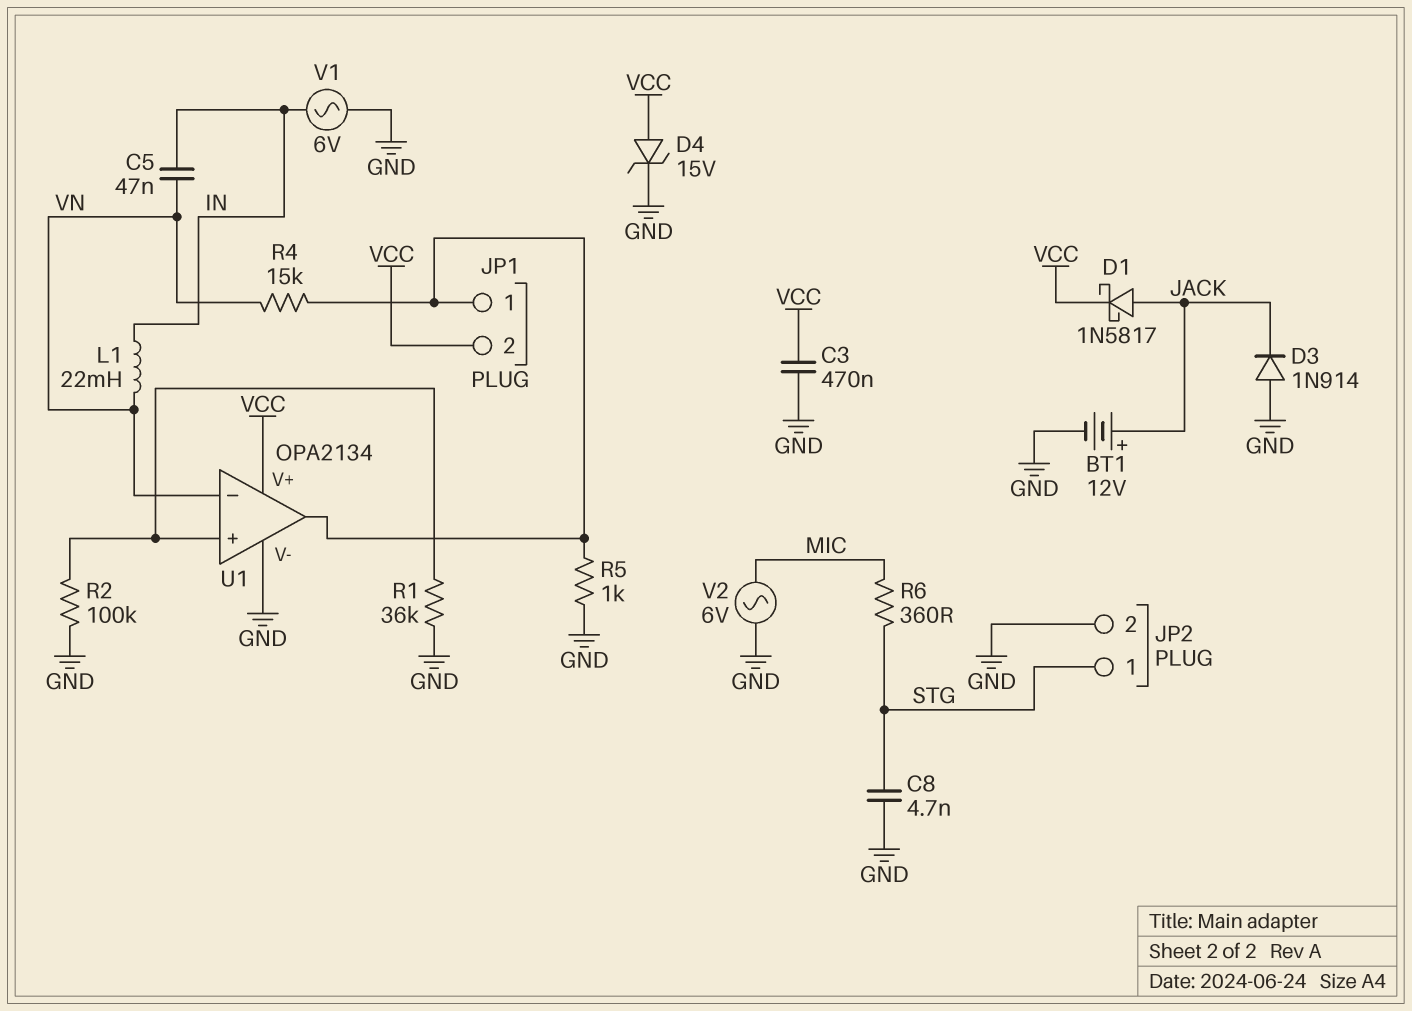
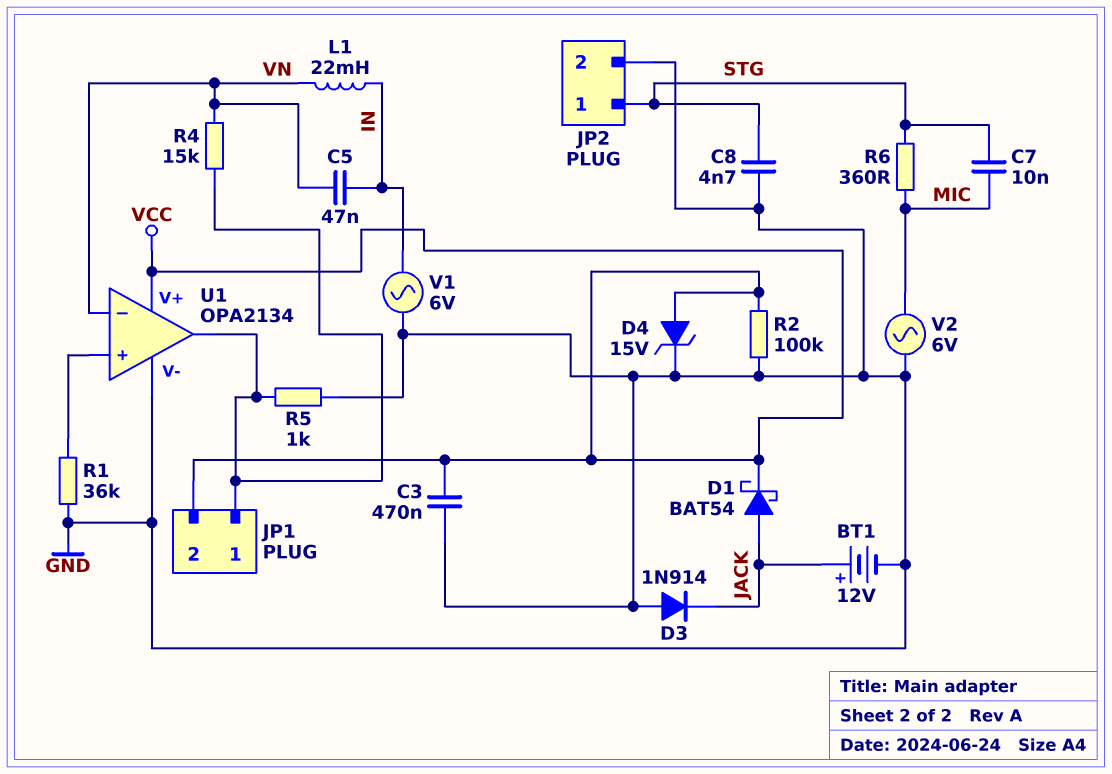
C7: none -> 10nF (MIC, STG)
D1: schottky 1N5817 (A JACK, K VCC) -> schottky BAT54 (A JACK, K VCC)
R2: 100k (GND, U1/in+) -> 100k (GND, VCC)

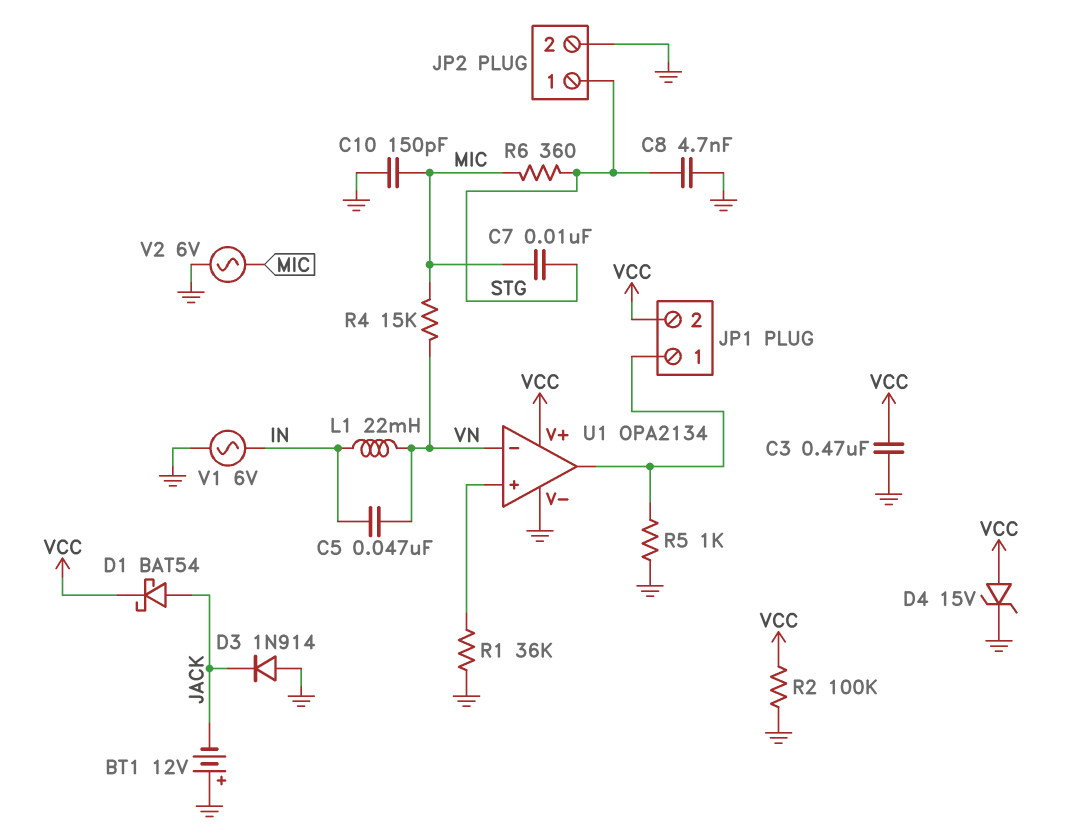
BT1: 12V (plus JACK, minus GND) -> 12V (plus GND, minus JACK)
C10: none -> 150pF (GND, MIC)
R4: 15k (JP1/1, VN) -> 15k (MIC, VN)

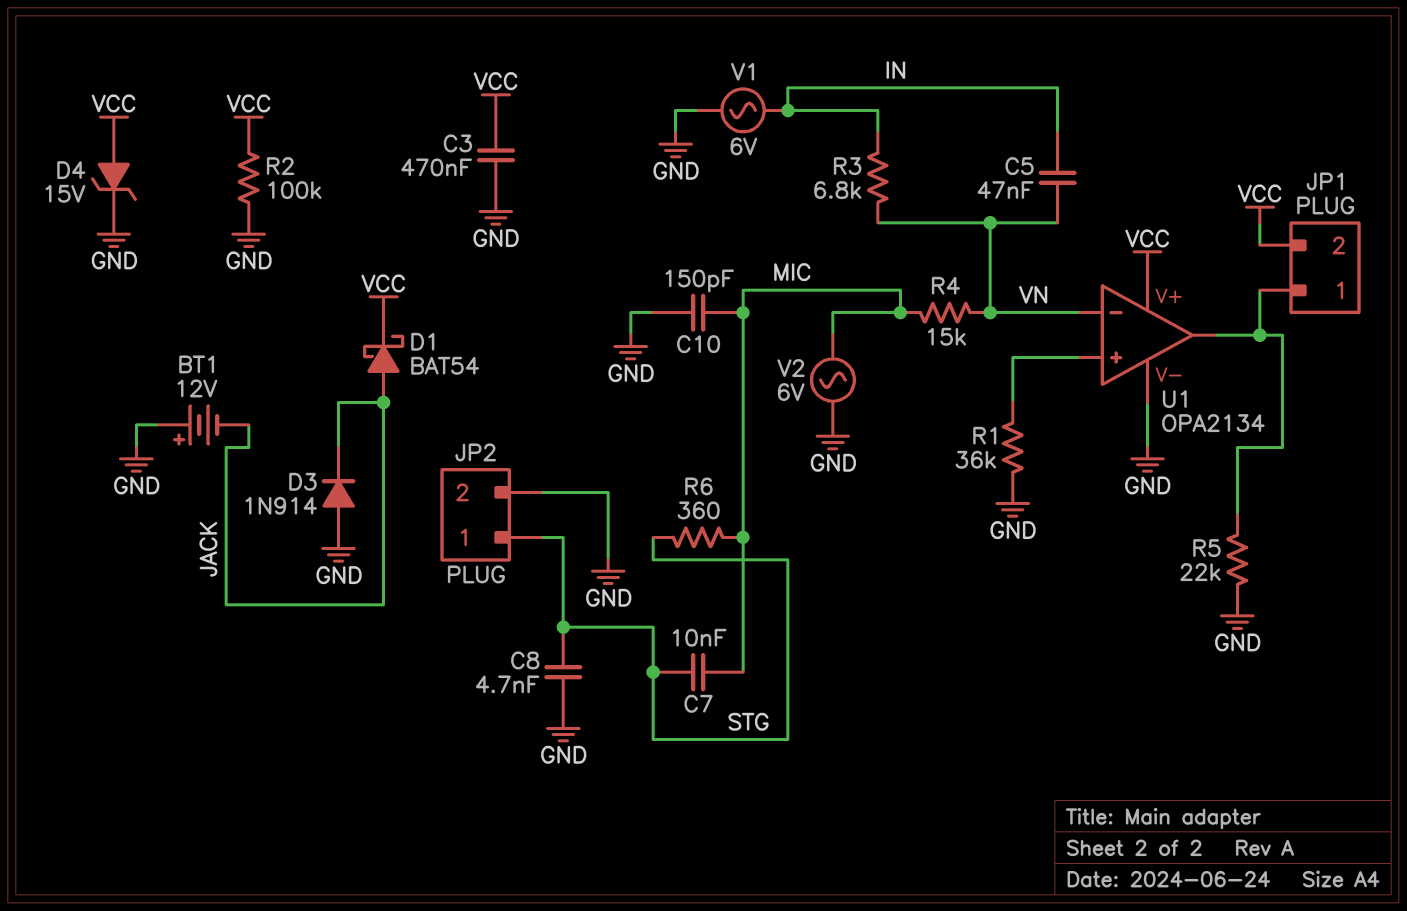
L1: 22mH (IN, VN) -> none
R3: none -> 6.8k (IN, VN)
R5: 1k (GND, JP1/1) -> 22k (GND, JP1/1)

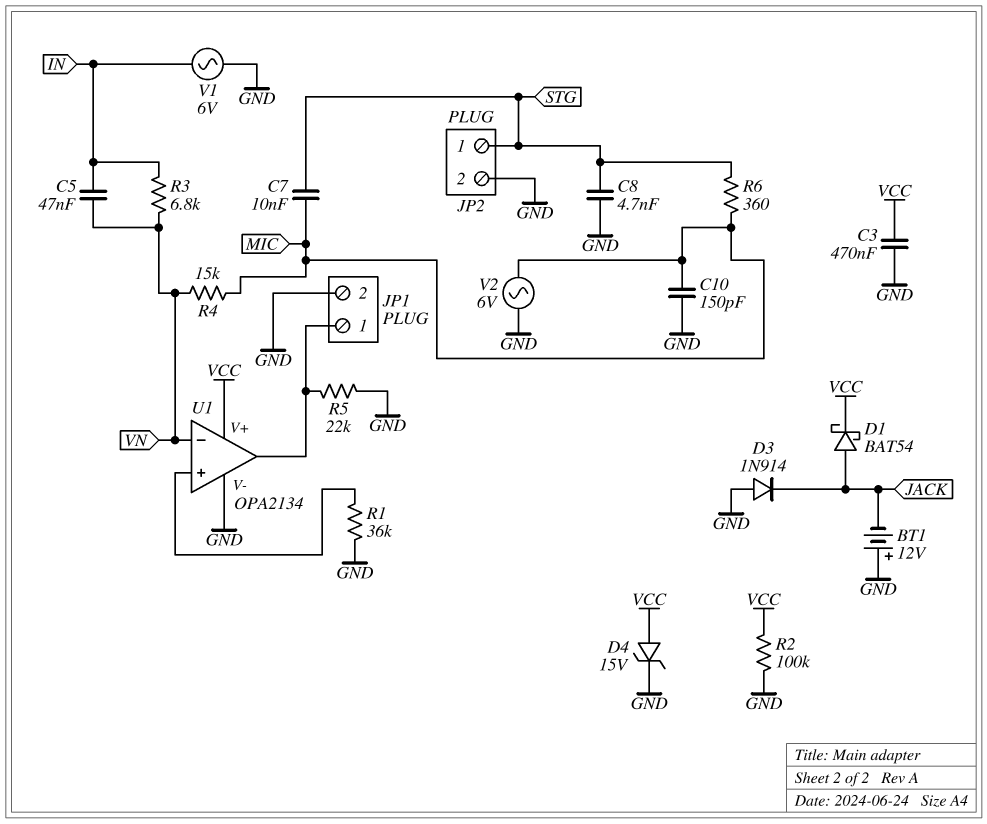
JP1 pin 2: VCC -> GND

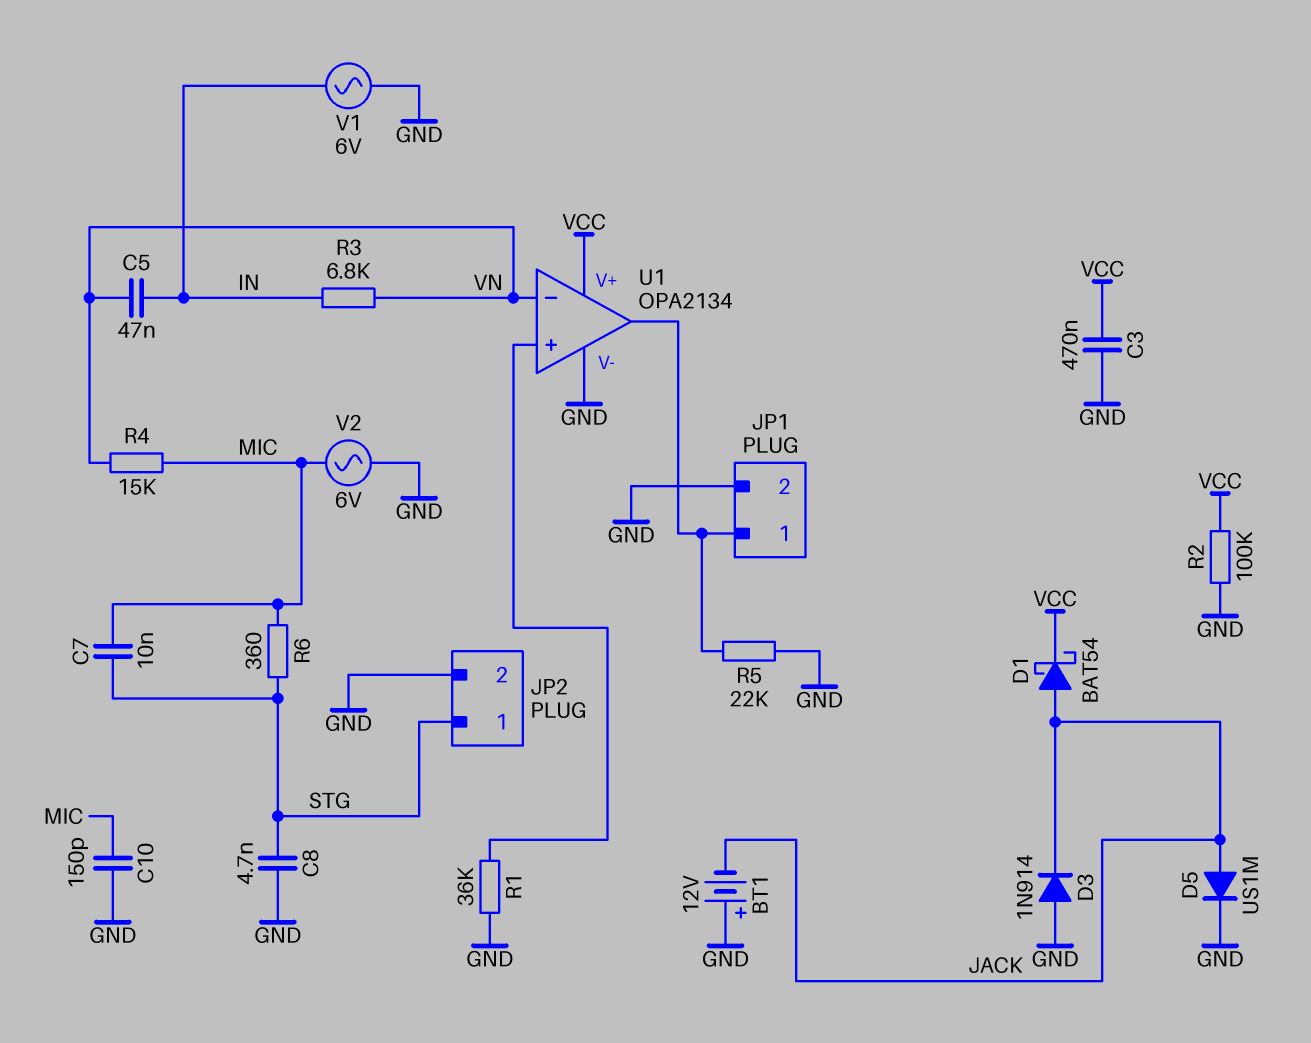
D4: zener 15V (A VCC, K GND) -> none
D5: none -> diode US1M (A JACK, K GND)

